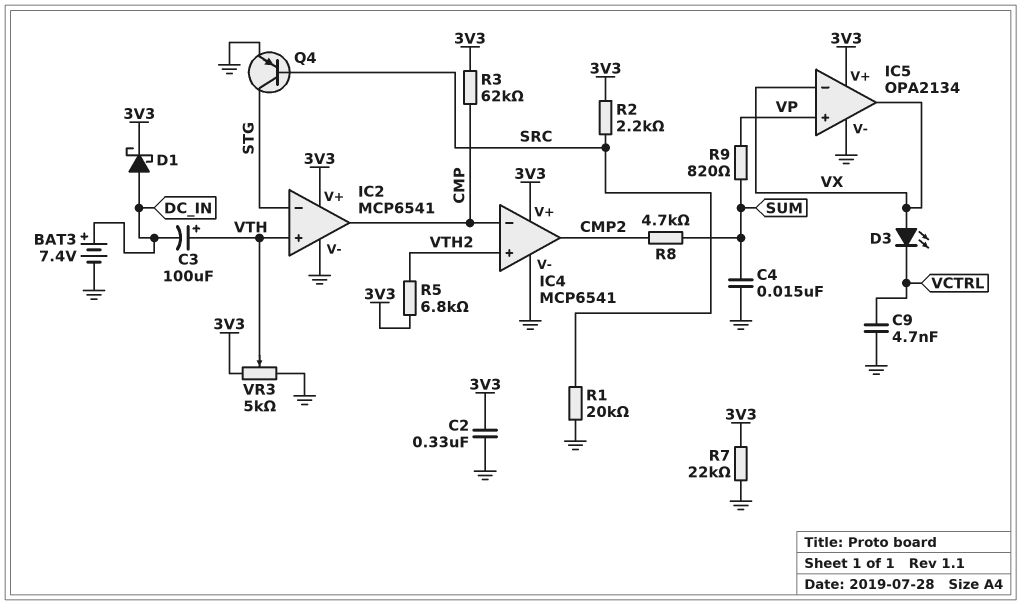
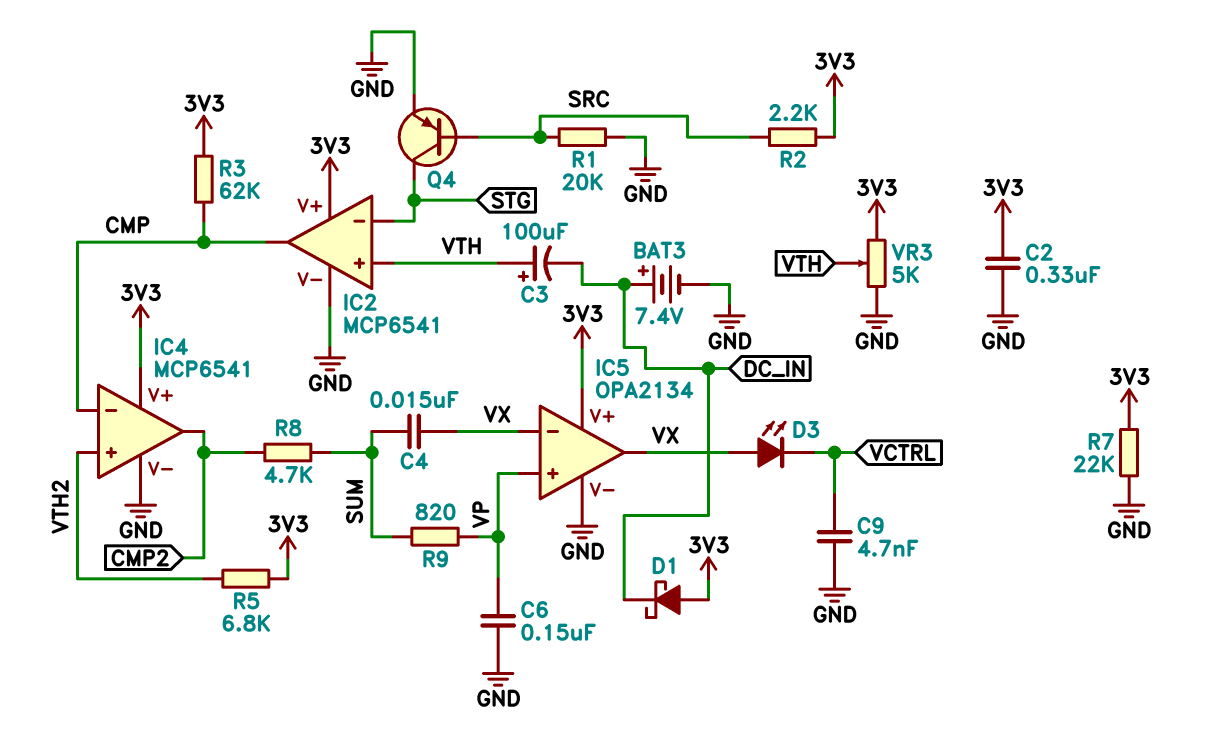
C4: 15nF (GND, SUM) -> 15nF (SUM, VX)
C6: none -> 150nF (GND, VP)
D1: schottky (A DC_IN, K 3V3) -> schottky (A 3V3, K DC_IN)

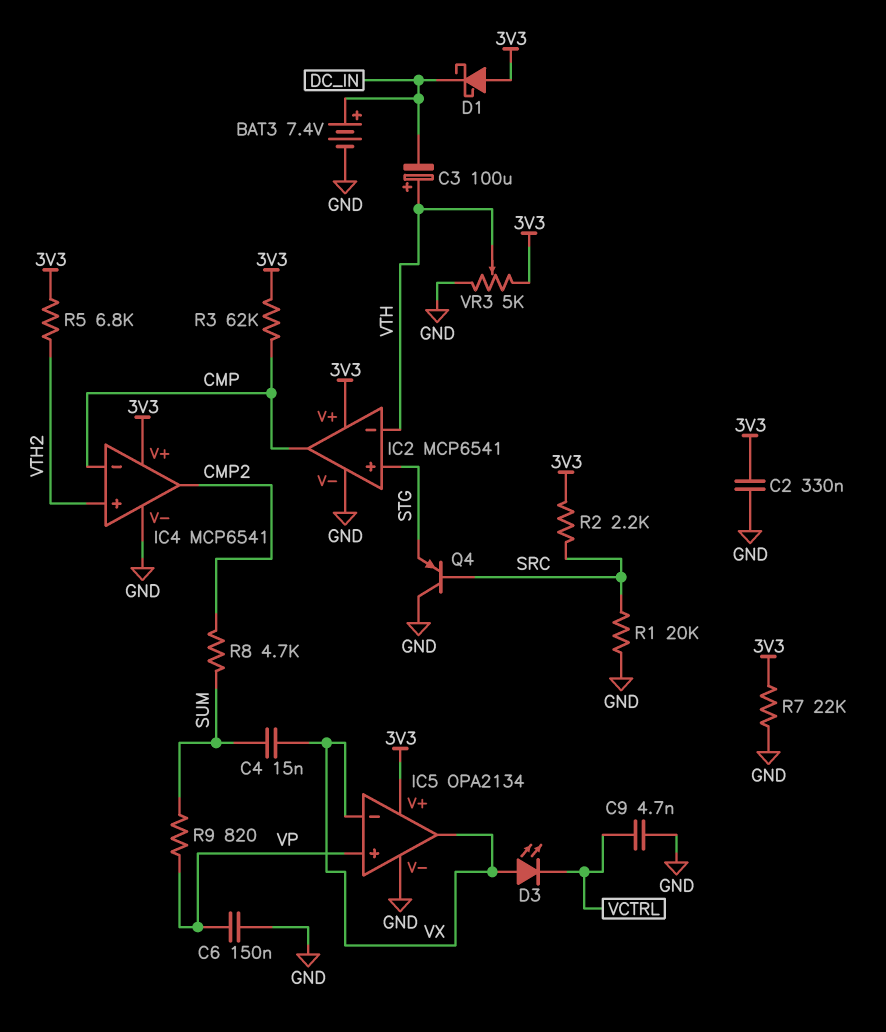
IC2 pin in+: VTH -> STG
IC2 pin in-: STG -> VTH
Q4: PNP (B SRC, C STG, E GND) -> PNP (B SRC, C GND, E STG)

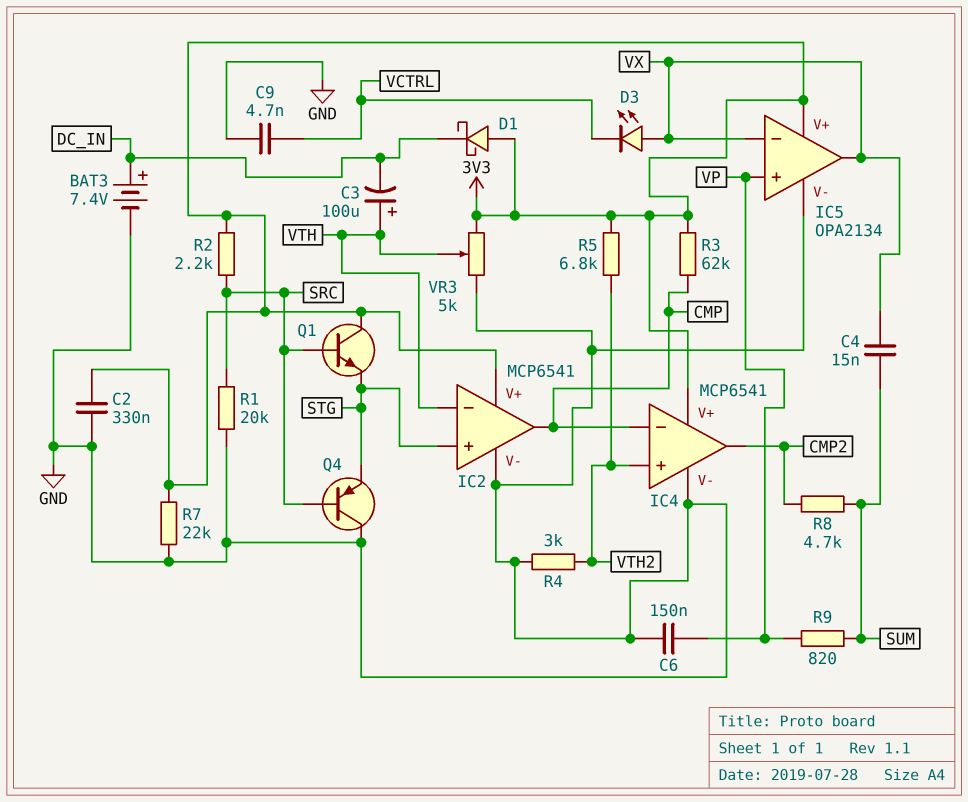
Q1: none -> NPN (B SRC, C 3V3, E STG)
R4: none -> 3k (GND, VTH2)

